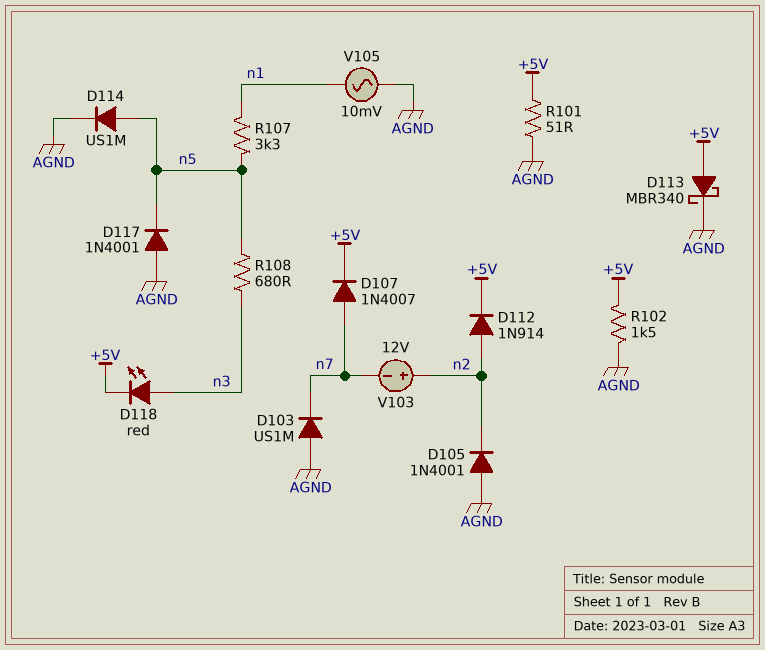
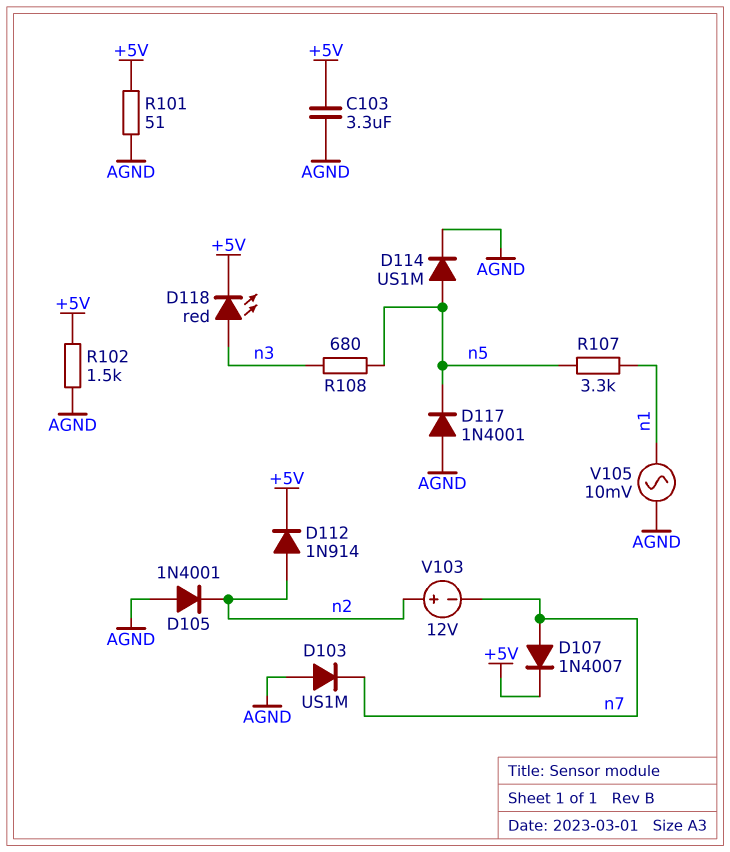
C103: none -> 3.3uF (+5V, AGND)
D113: schottky MBR340 (A +5V, K AGND) -> none

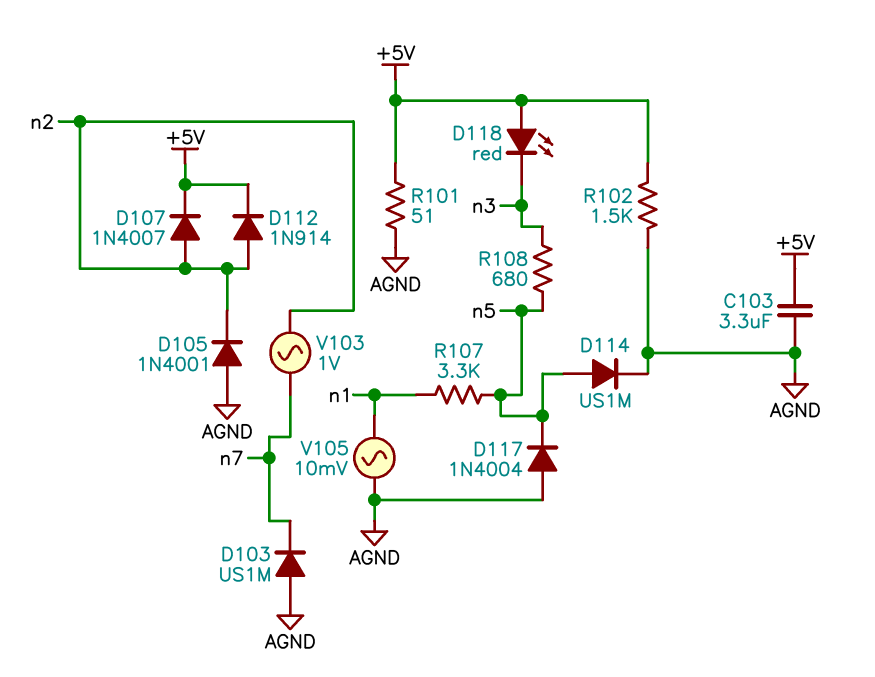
D107: diode 1N4007 (A n7, K +5V) -> diode 1N4007 (A n2, K +5V)
D117: diode 1N4001 (A AGND, K n5) -> diode 1N4004 (A AGND, K n5)
D118: LED red (A n3, K +5V) -> LED red (A +5V, K n3)
V103: 12V (plus n2, minus n7) -> AC 1V (n2, n7)

